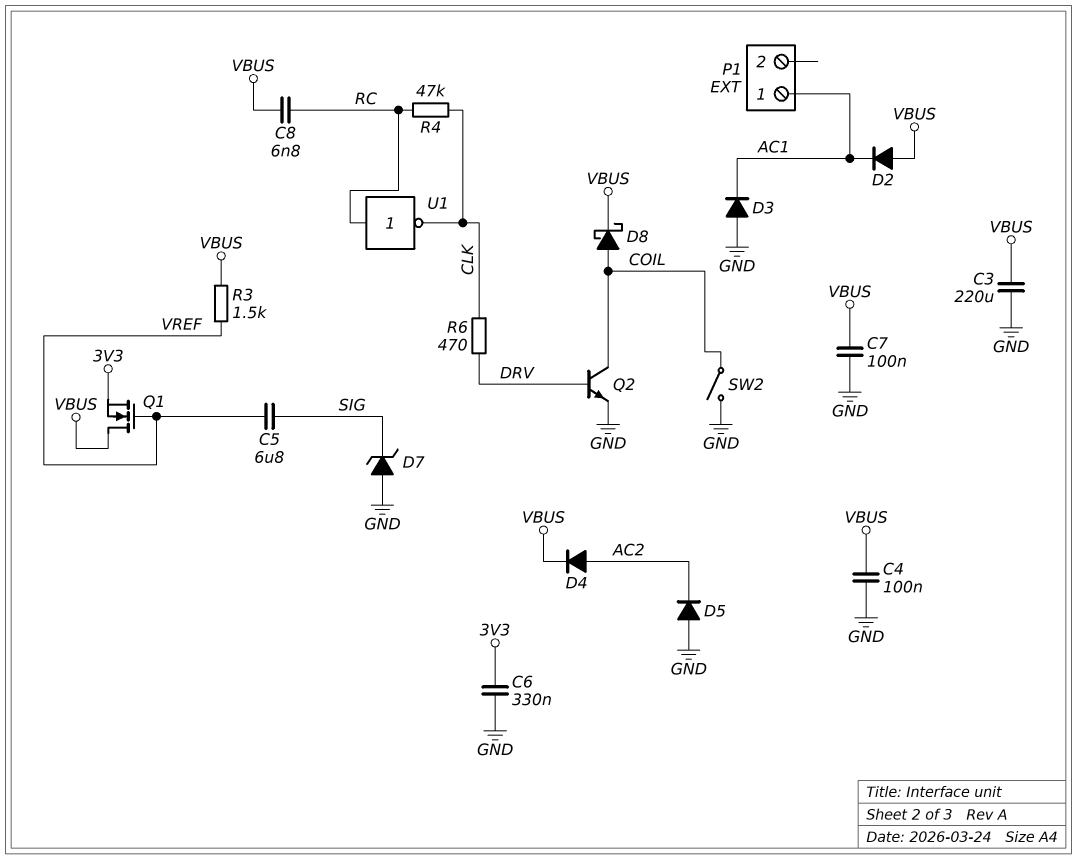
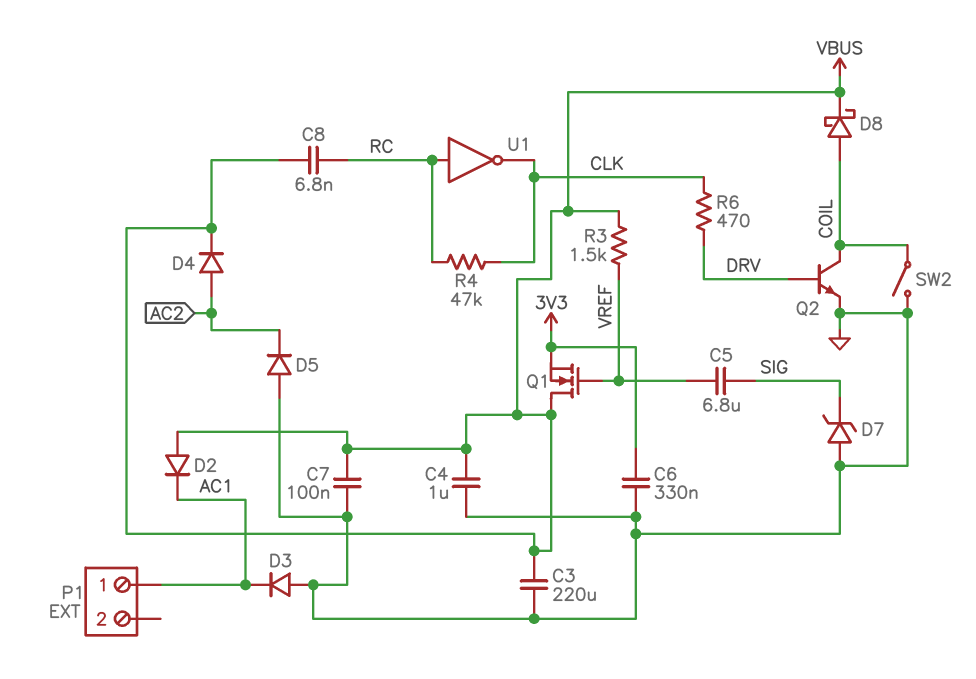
C4: 100nF (GND, VBUS) -> 1uF (GND, VBUS)

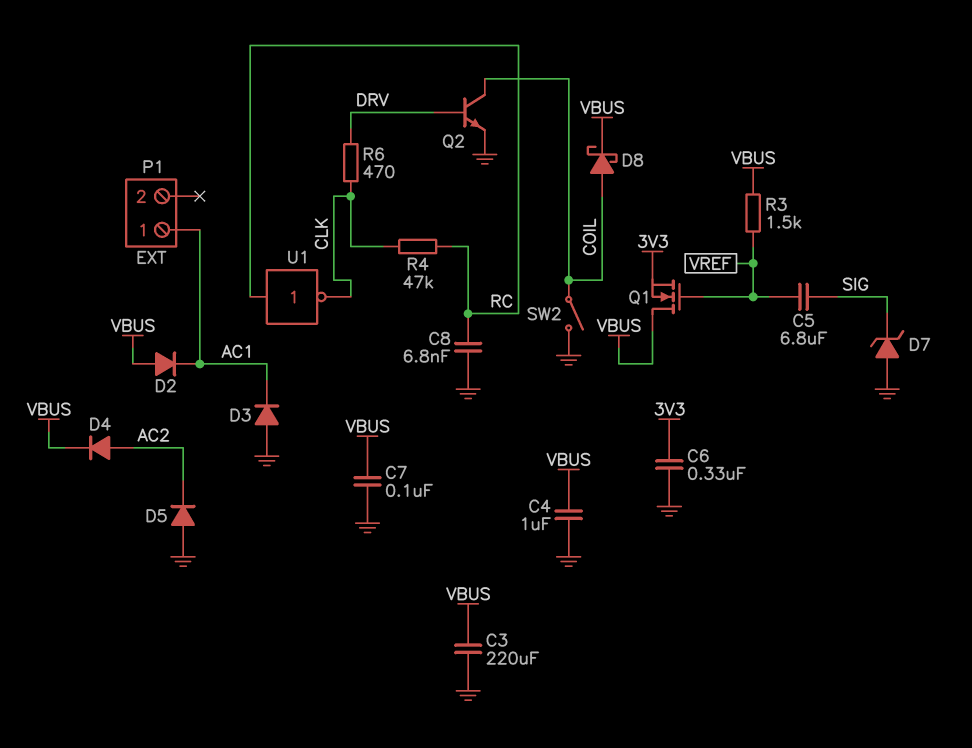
C8: 6.8nF (RC, VBUS) -> 6.8nF (GND, RC)

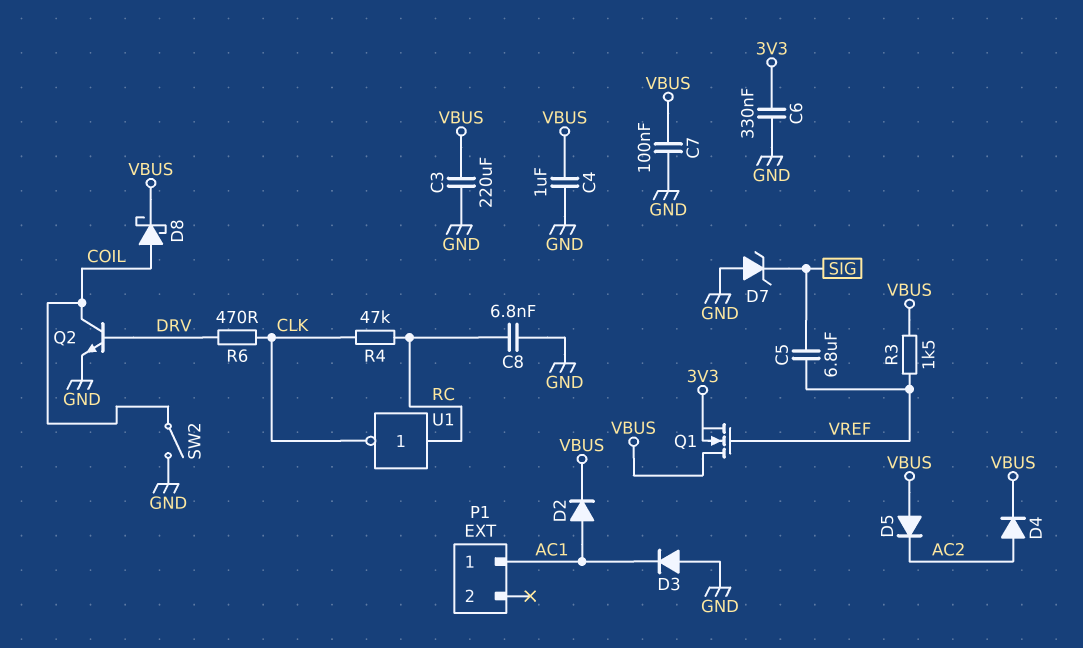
D2: diode (A VBUS, K AC1) -> diode (A AC1, K VBUS)
D5: diode (A GND, K AC2) -> diode (A VBUS, K AC2)

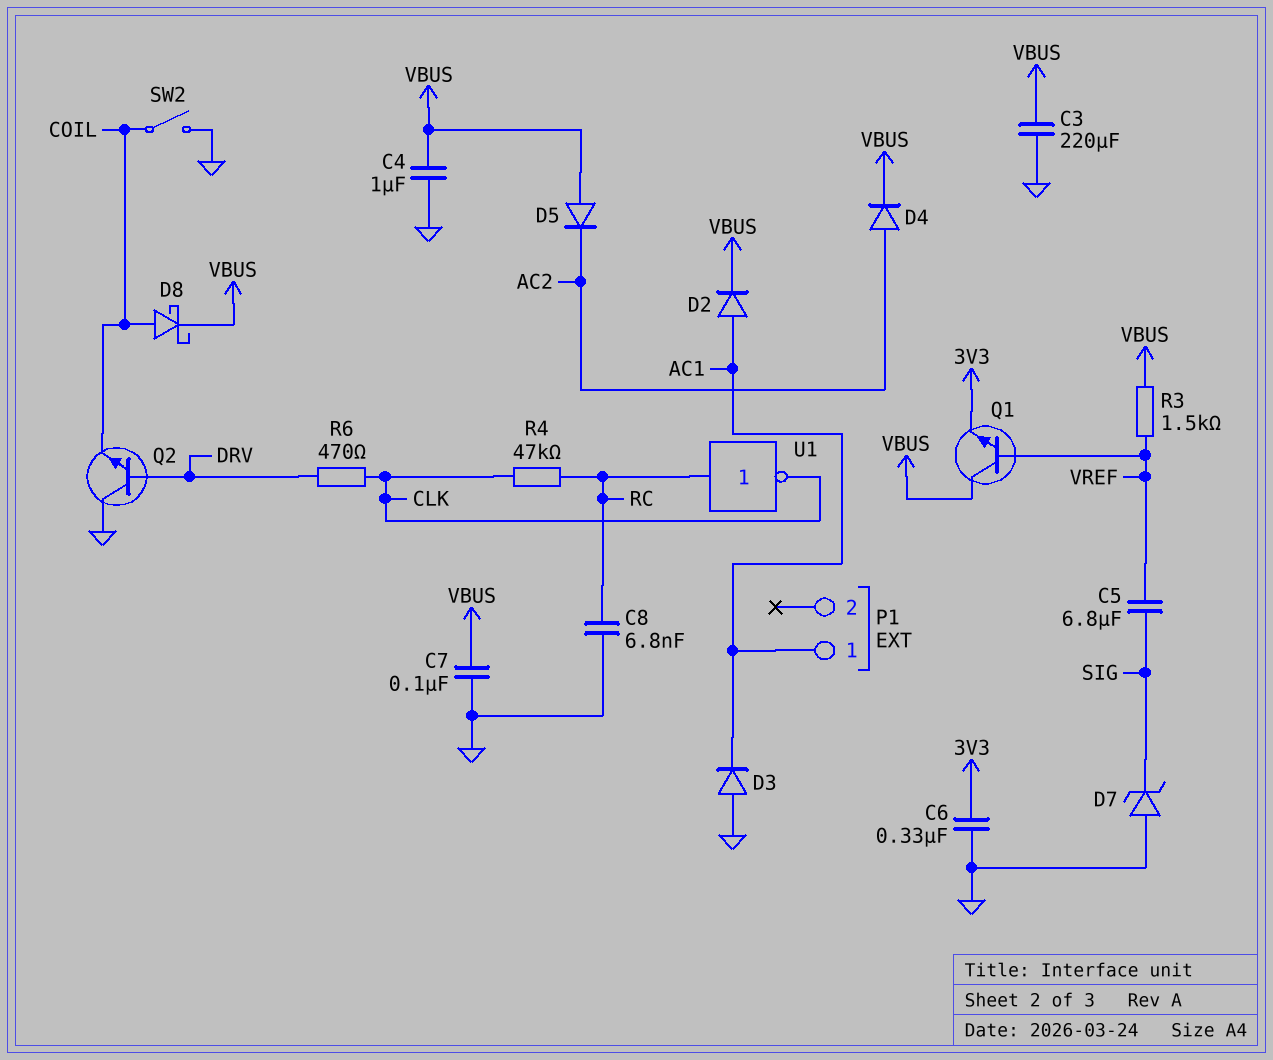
Q1: NMOS (G VREF, D VBUS, S 3V3) -> NPN (B VREF, C VBUS, E 3V3)
Q2: NPN (B DRV, C COIL, E GND) -> NPN (B DRV, C GND, E COIL)

